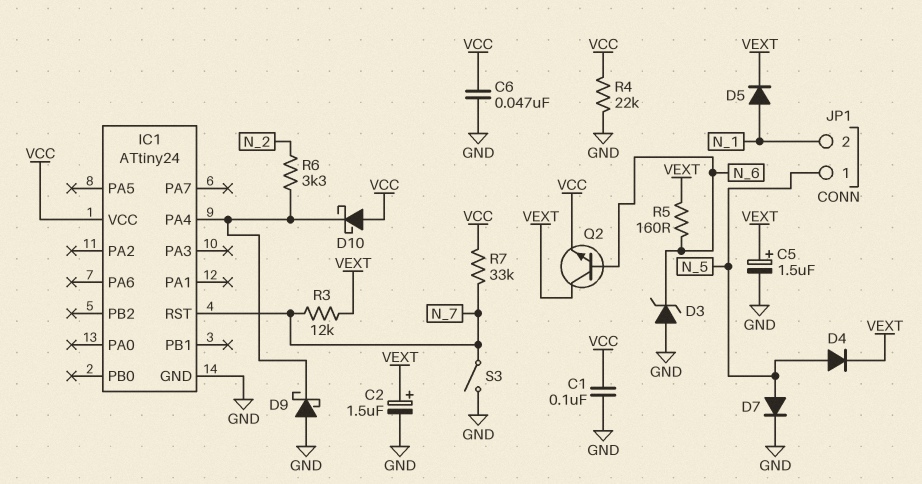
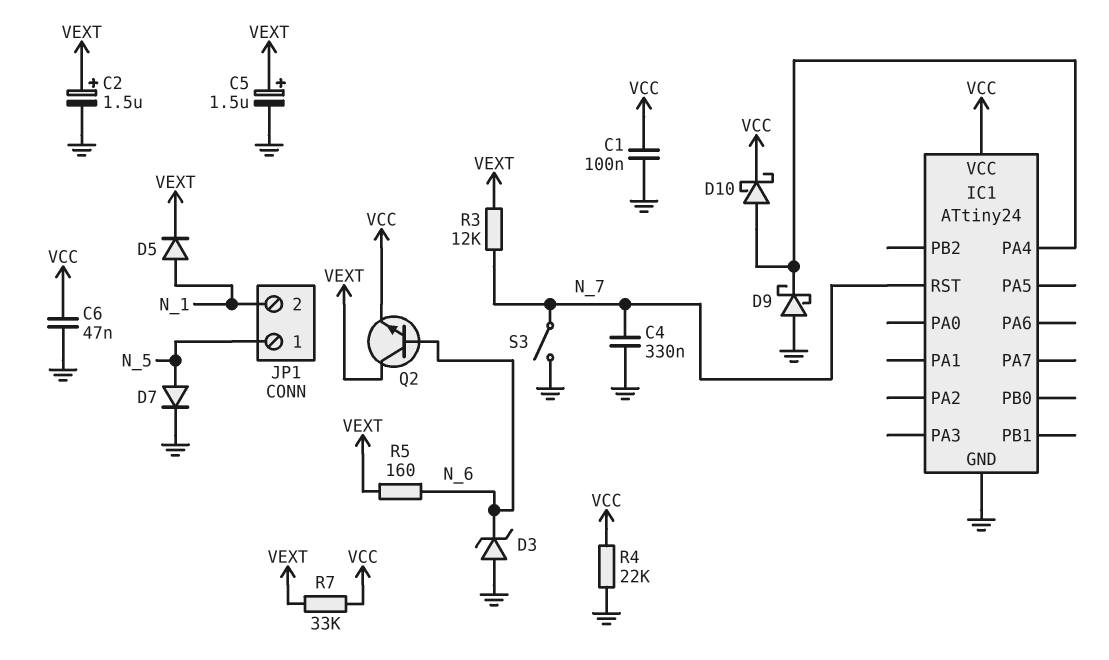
C4: none -> 330nF (GND, N_7)
D4: diode (A N_5, K VEXT) -> none
D10: schottky (A VCC, K IC1/PA4) -> schottky (A IC1/PA4, K VCC)
R6: 3.3k (IC1/PA4, N_2) -> none
R7: 33k (N_7, VCC) -> 33k (VCC, VEXT)

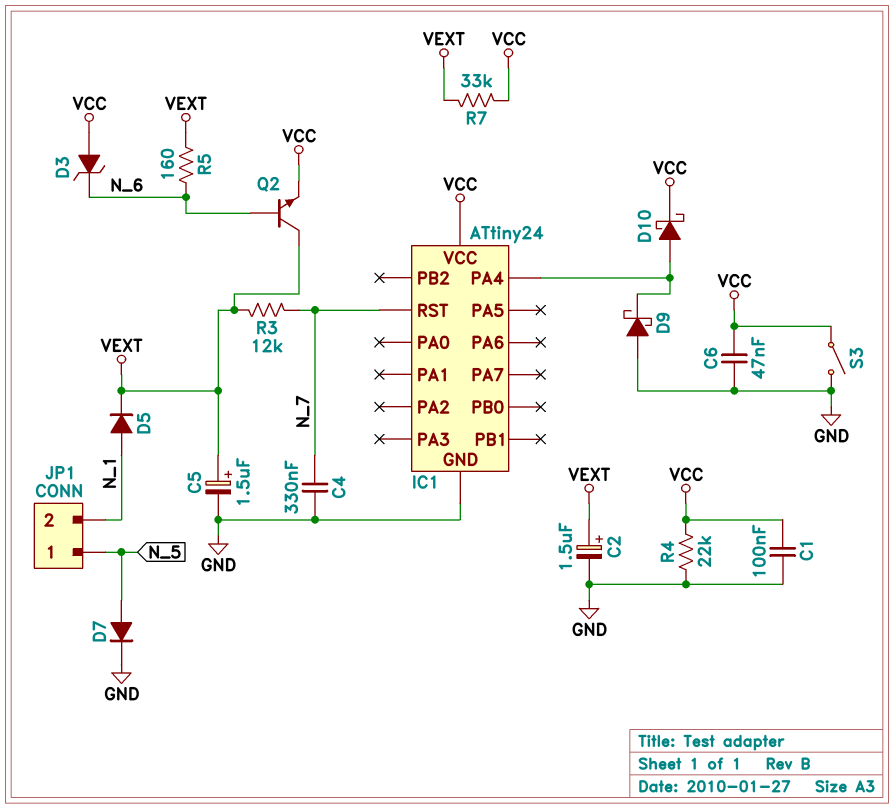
D3: zener (A GND, K N_6) -> zener (A VCC, K N_6)
S3: switch (GND, N_7) -> switch (GND, VCC)

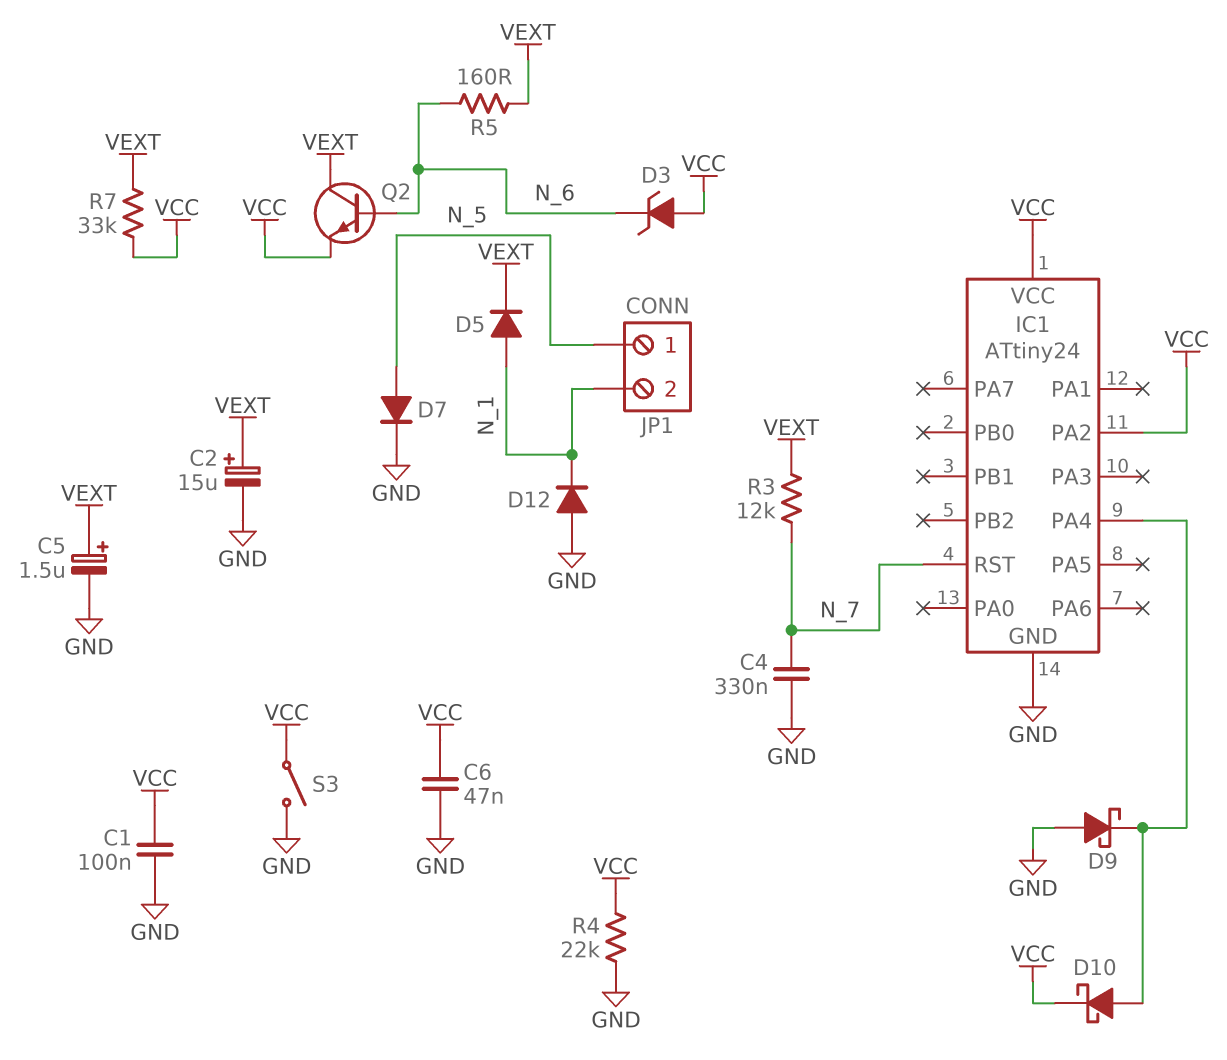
C2: 1.5uF (plus VEXT, minus GND) -> 15uF (plus VEXT, minus GND)
D12: none -> diode (A GND, K N_1)
IC1 pin PA2: none -> VCC

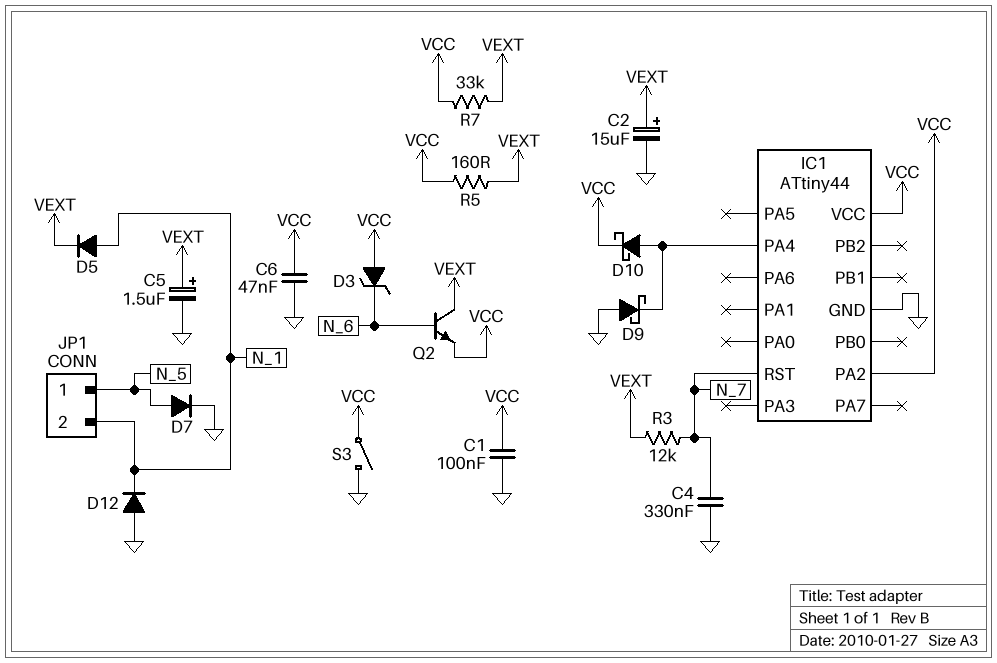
IC1: ATtiny24 -> ATtiny44
R4: 22k (GND, VCC) -> none
R5: 160 (N_6, VEXT) -> 160 (VCC, VEXT)

